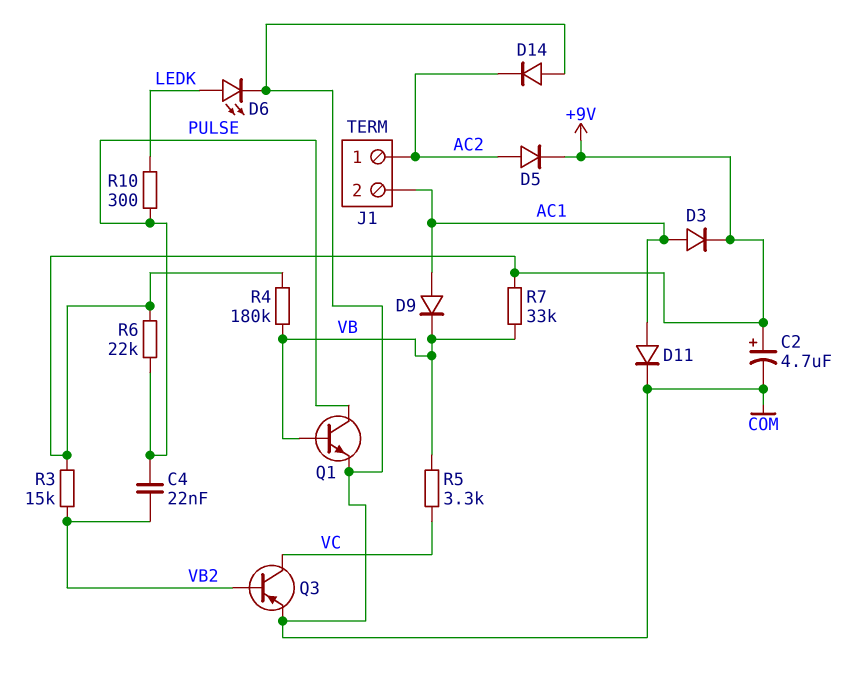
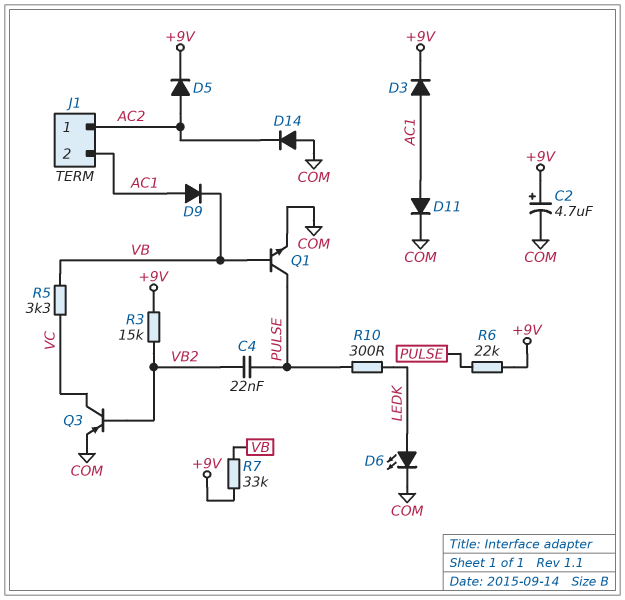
R4: 180k (+9V, VB) -> none

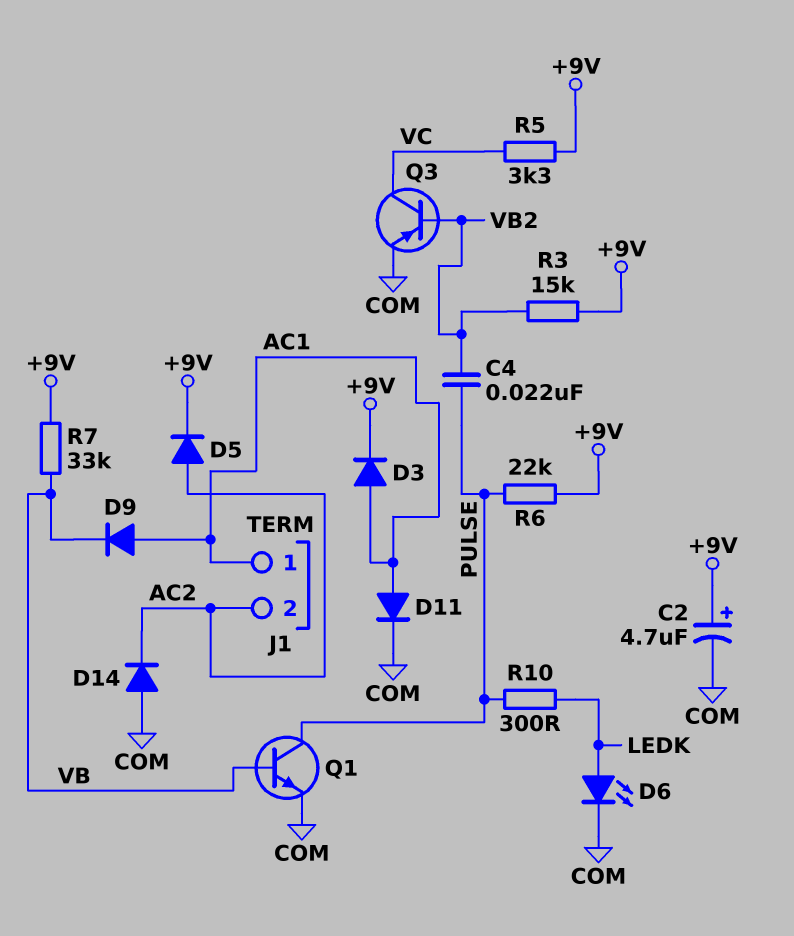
J1 pin 1: AC2 -> AC1
J1 pin 2: AC1 -> AC2
R5: 3.3k (VB, VC) -> 3.3k (+9V, VC)

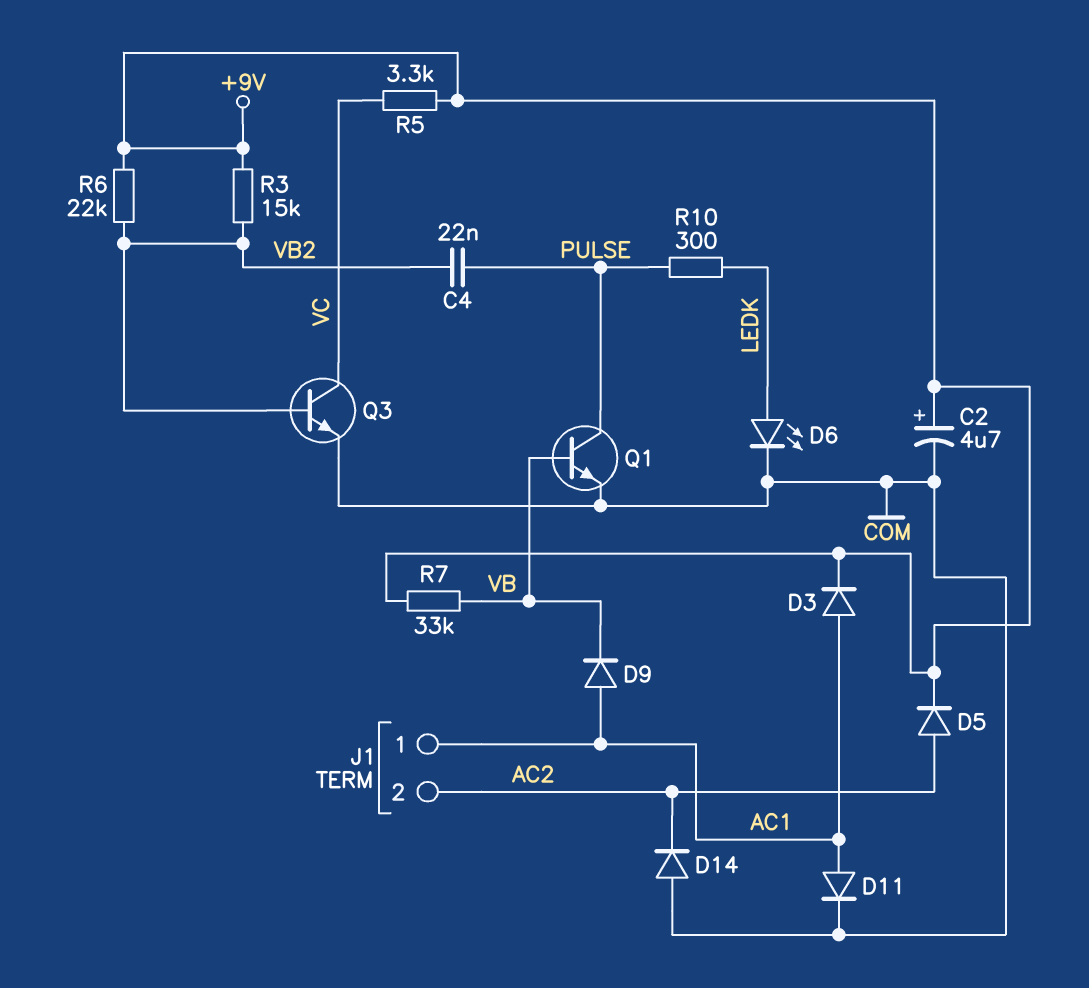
Q3: PNP (B VB2, C VC, E COM) -> NPN (B VB2, C VC, E COM)
R6: 22k (+9V, PULSE) -> 22k (+9V, VB2)

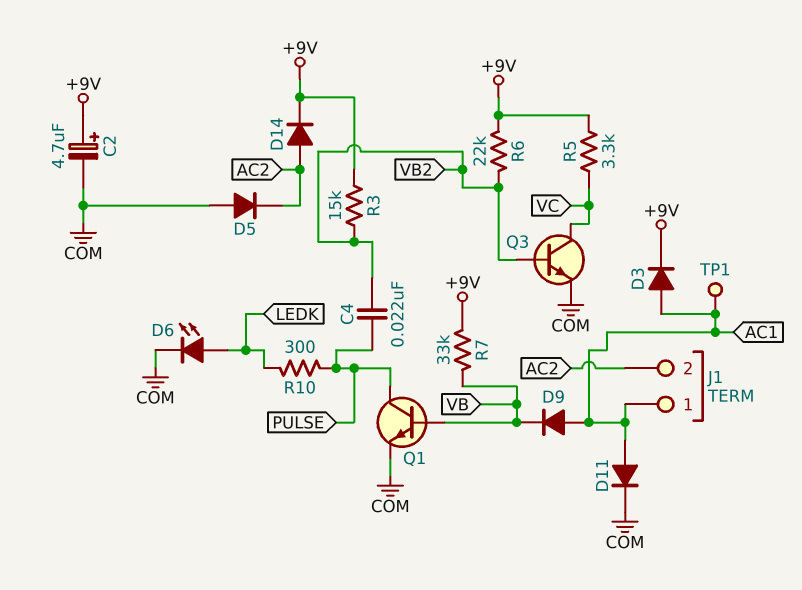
D5: diode (A AC2, K +9V) -> diode (A COM, K AC2)
D14: diode (A COM, K AC2) -> diode (A AC2, K +9V)
TP1: none -> test point (AC1)

